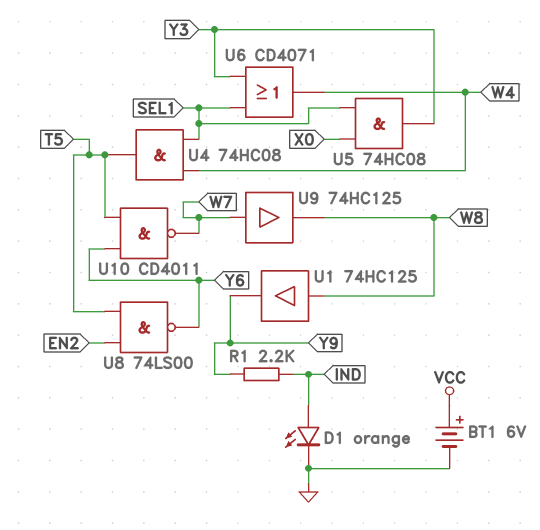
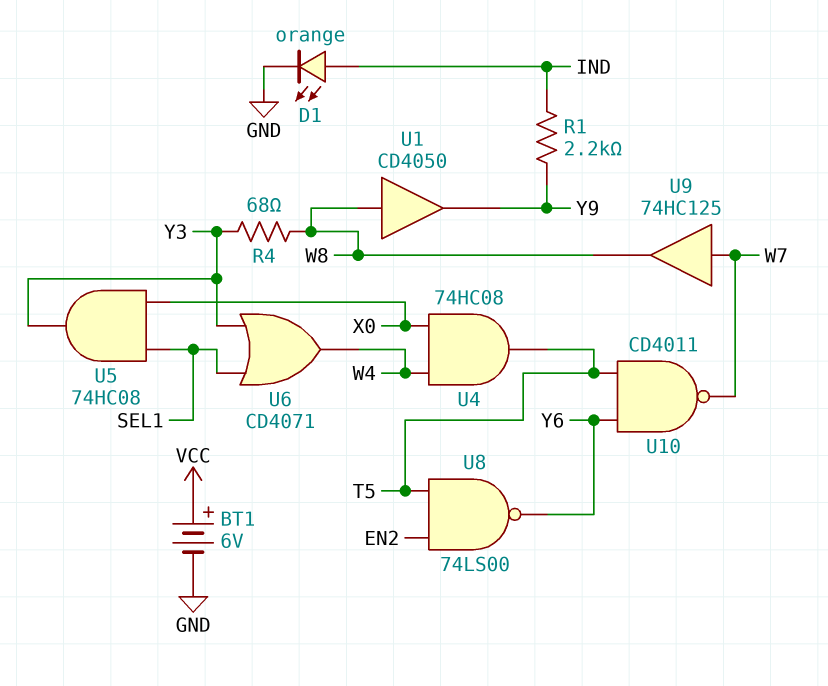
R4: none -> 68 (W8, Y3)
U1: buffer 74HC125 (in W8, out Y9) -> buffer CD4050 (in W8, out Y9)
U4: AND 74HC08 (in SEL1, in W4, out T5) -> AND 74HC08 (in W4, in X0, out T5)

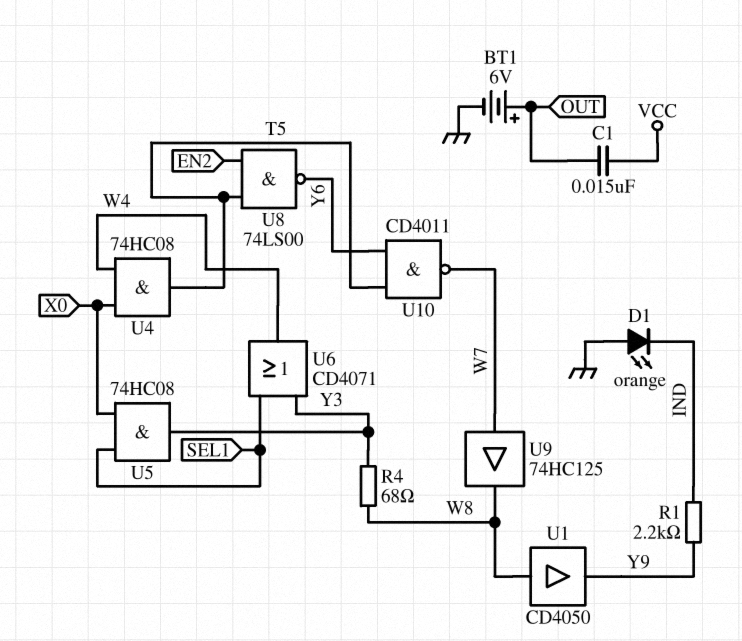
BT1: 6V (plus VCC, minus GND) -> 6V (plus OUT, minus GND)
C1: none -> 15nF (OUT, VCC)
D1: LED orange (A IND, K GND) -> LED orange (A GND, K IND)

